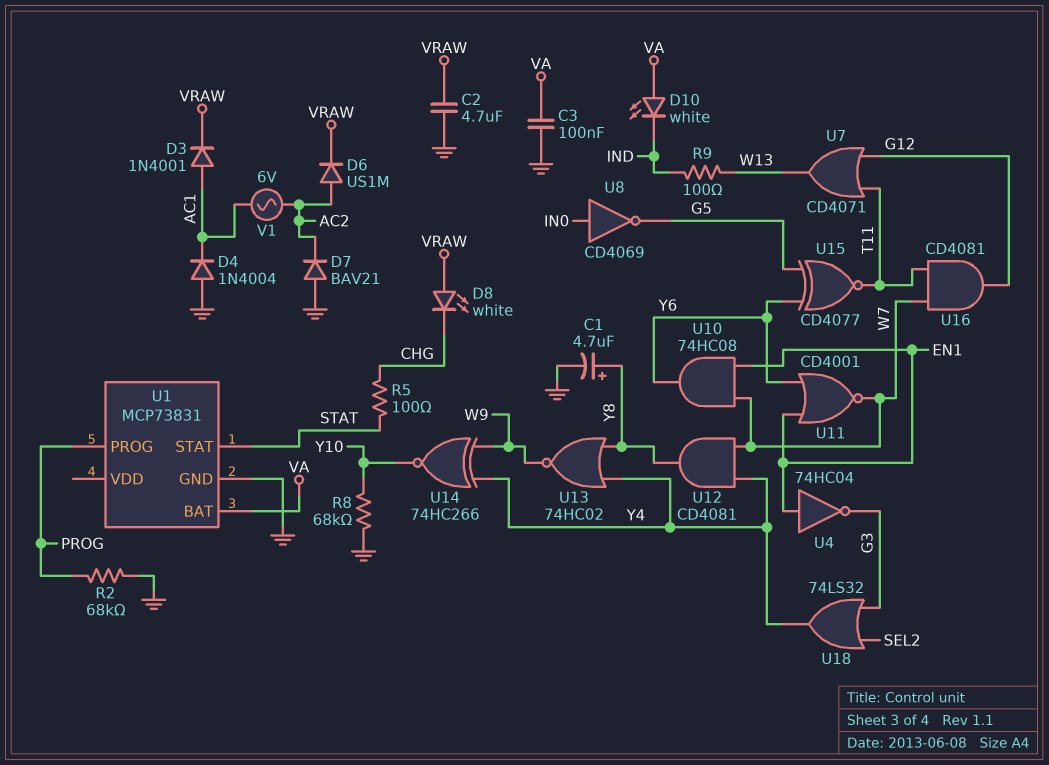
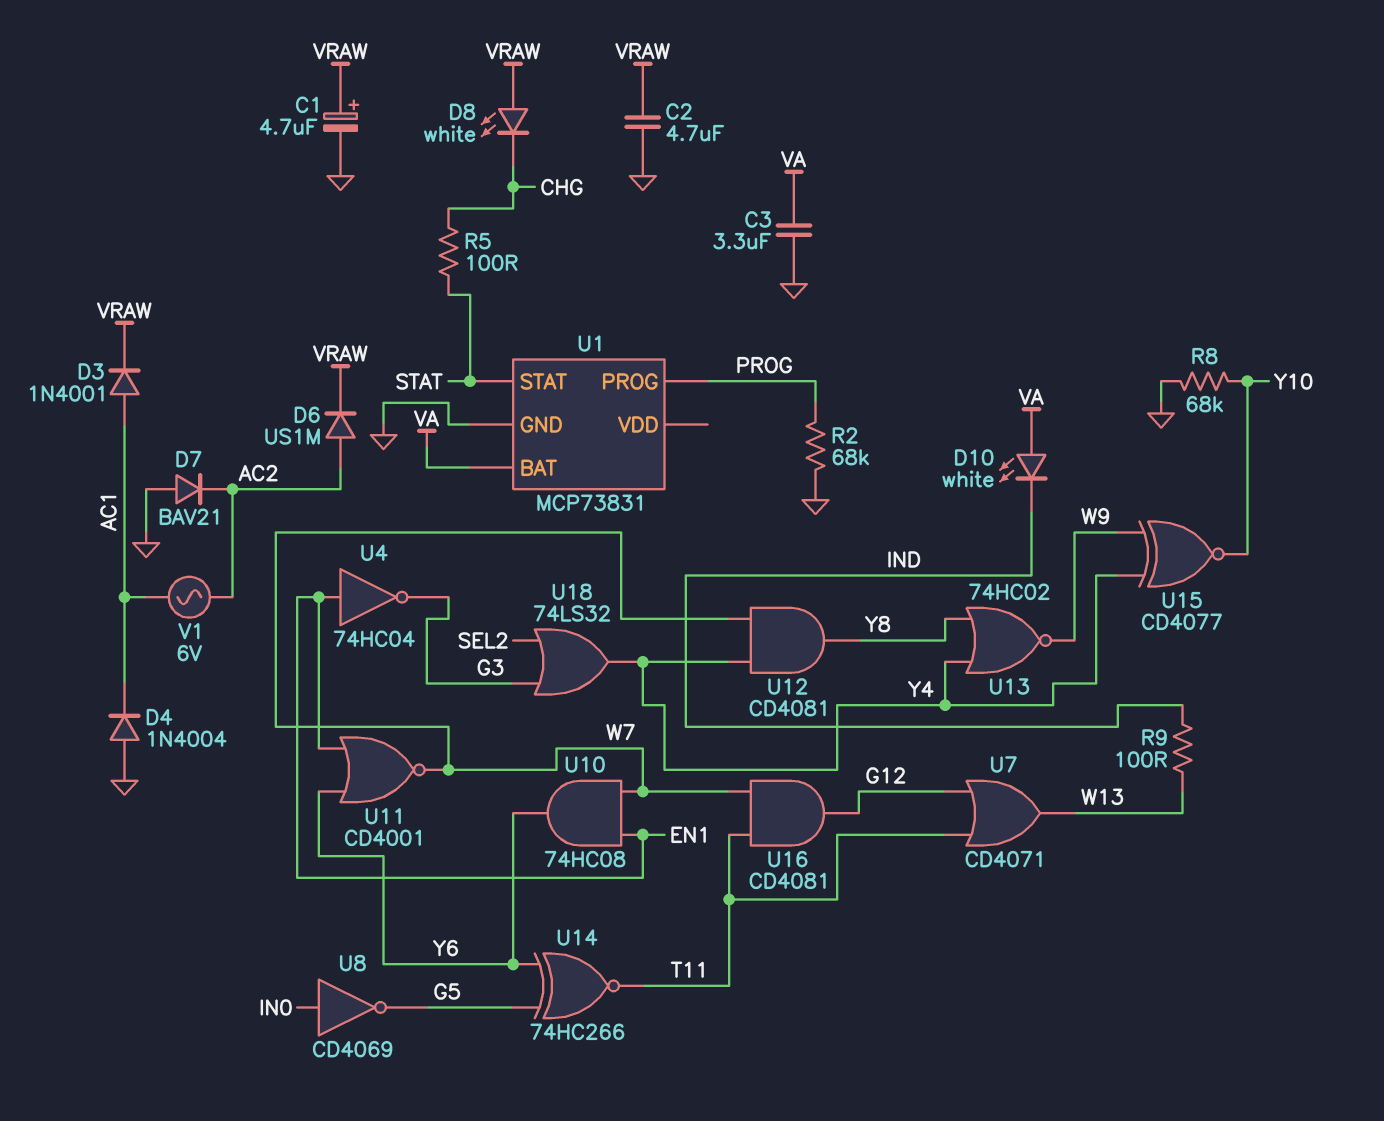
C1: 4.7uF (plus Y8, minus GND) -> 4.7uF (plus VRAW, minus GND)
C3: 100nF (GND, VA) -> 3.3uF (GND, VA)
U14: XNOR 74HC266 (in W9, in Y4, out Y10) -> XNOR 74HC266 (in G5, in Y6, out T11)
U15: XNOR CD4077 (in G5, in Y6, out T11) -> XNOR CD4077 (in W9, in Y4, out Y10)

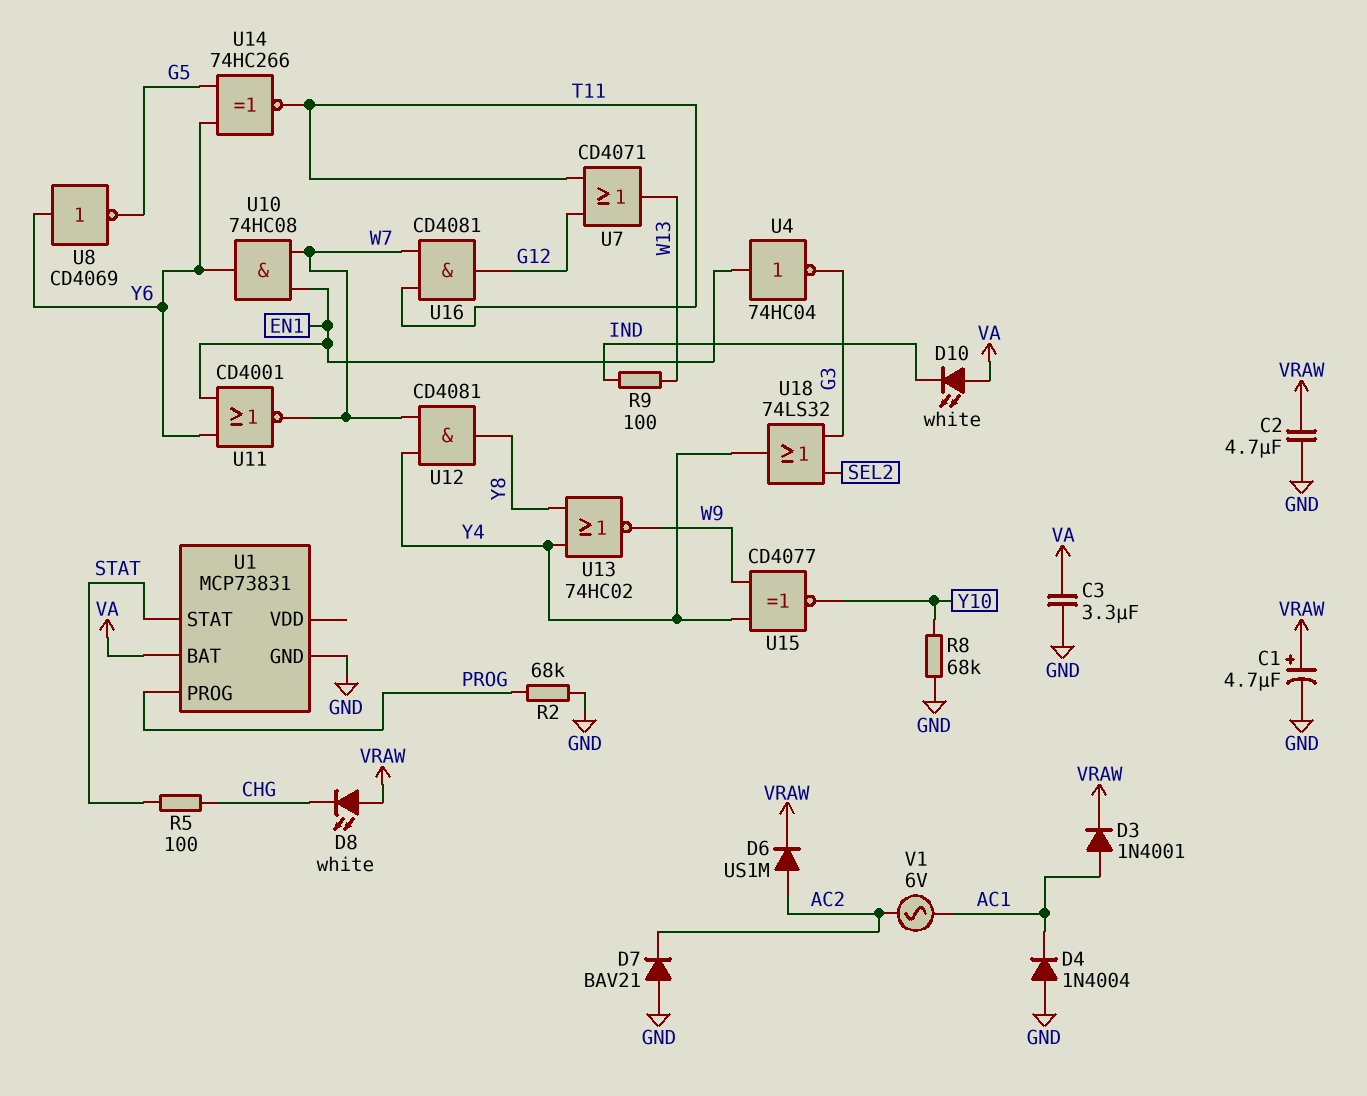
U8: NOT CD4069 (in IN0, out G5) -> NOT CD4069 (in Y6, out G5)

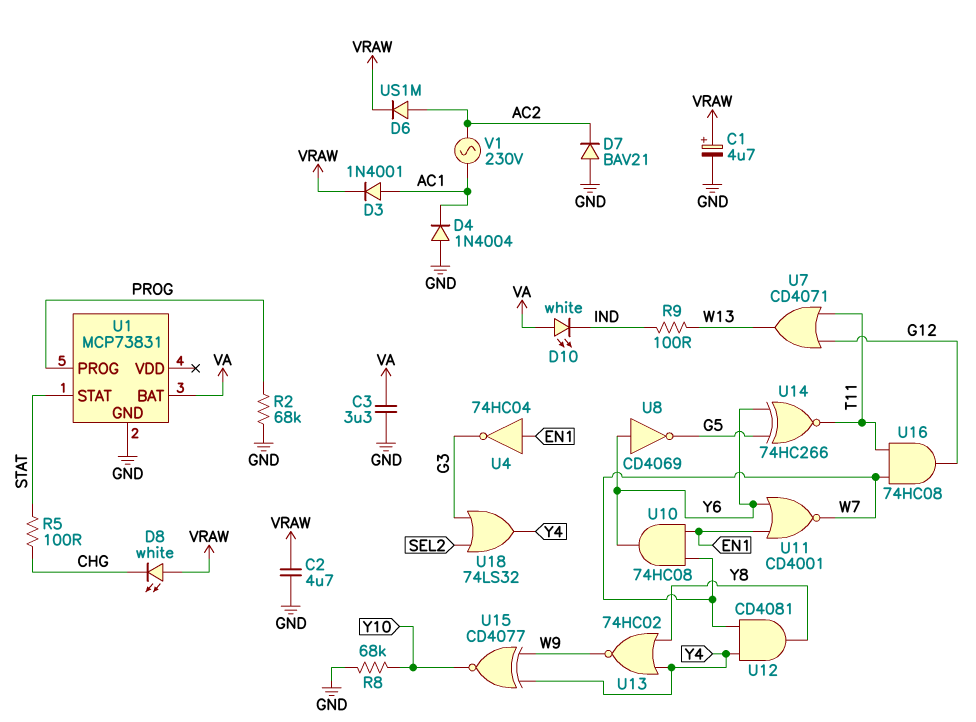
U16: AND CD4081 (in T11, in W7, out G12) -> AND 74HC08 (in T11, in W7, out G12)
V1: AC 6V (AC1, AC2) -> AC 230V (AC1, AC2)

